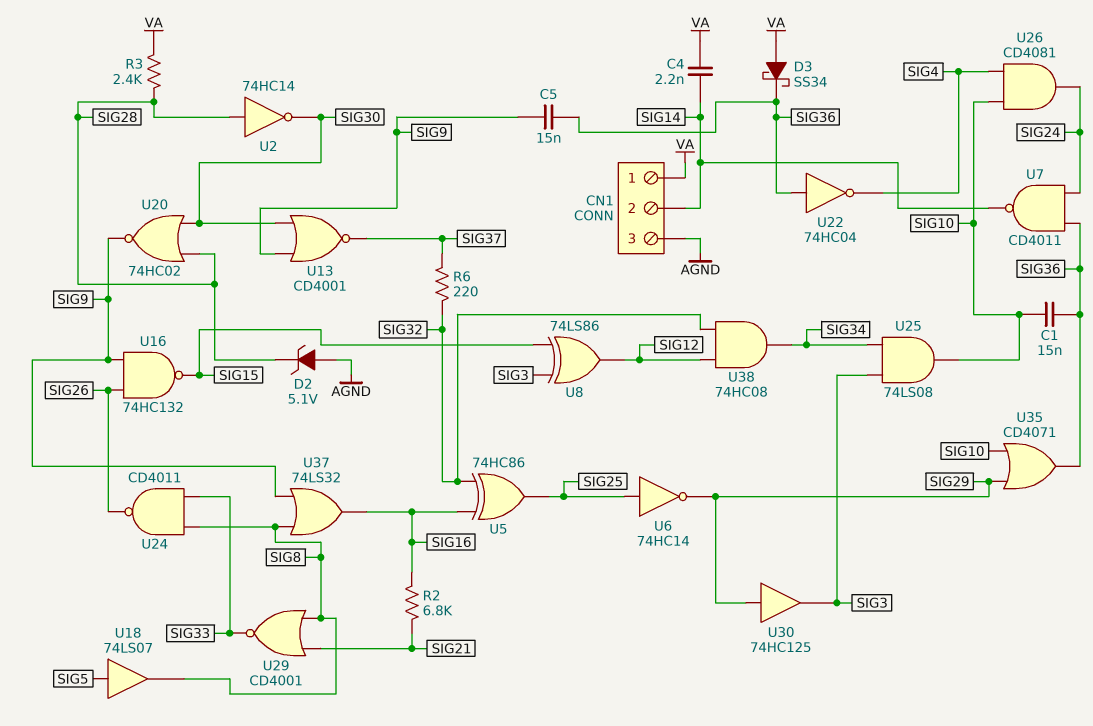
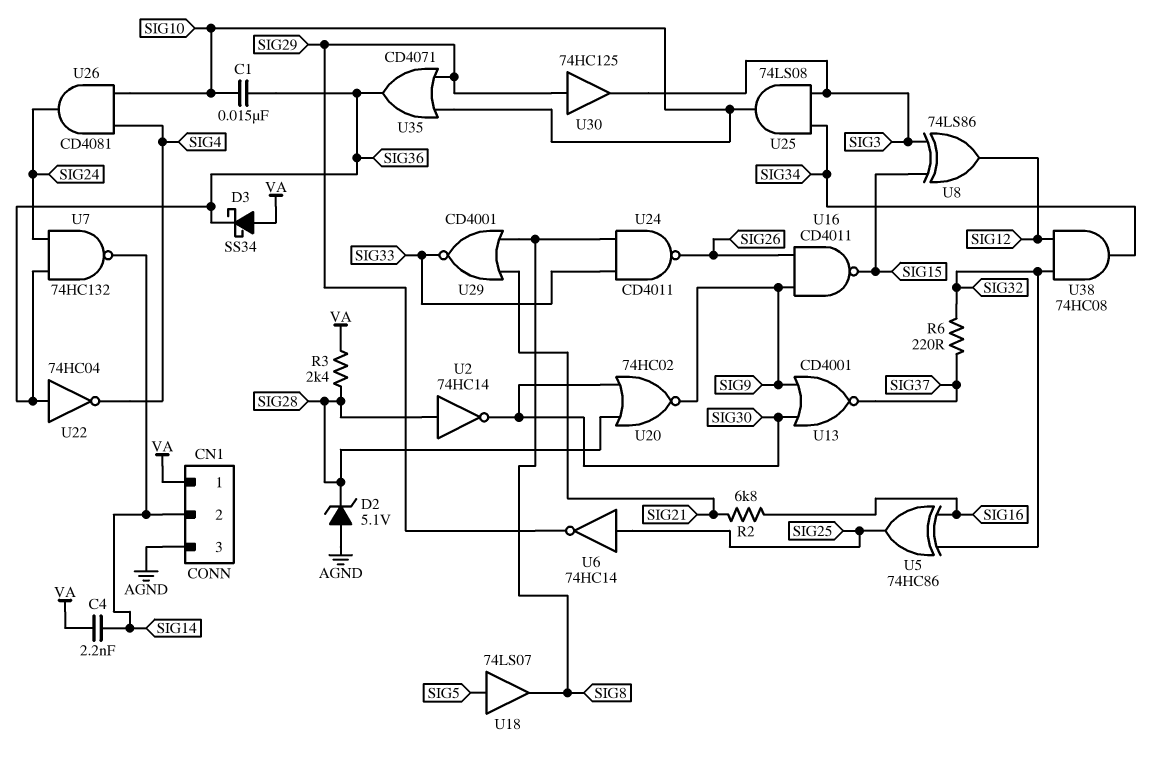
C5: 15nF (SIG9, SIG36) -> none
U7: NAND CD4011 (in SIG24, in SIG36, out SIG14) -> NAND 74HC132 (in SIG24, in SIG36, out SIG14)
U16: NAND 74HC132 (in SIG9, in SIG26, out SIG15) -> NAND CD4011 (in SIG9, in SIG26, out SIG15)
U37: OR 74LS32 (in SIG8, in SIG9, out SIG16) -> none

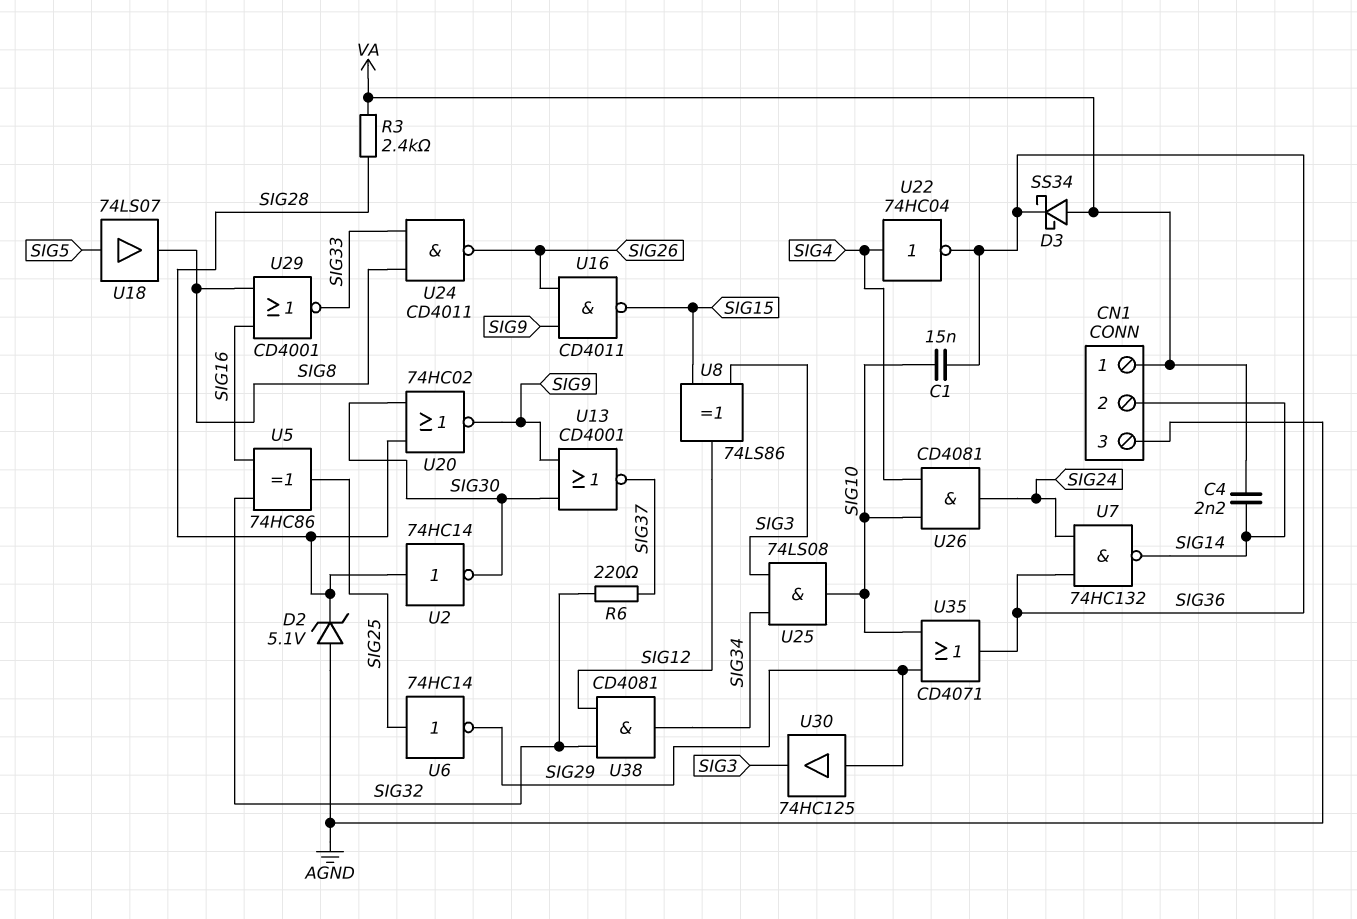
R2: 6.8k (SIG16, SIG21) -> none
U22: NOT 74HC04 (in SIG36, out SIG4) -> NOT 74HC04 (in SIG4, out SIG36)
U29: NOR CD4001 (in SIG8, in SIG21, out SIG33) -> NOR CD4001 (in SIG8, in SIG16, out SIG33)
U38: AND 74HC08 (in SIG12, in SIG32, out SIG34) -> AND CD4081 (in SIG12, in SIG32, out SIG34)

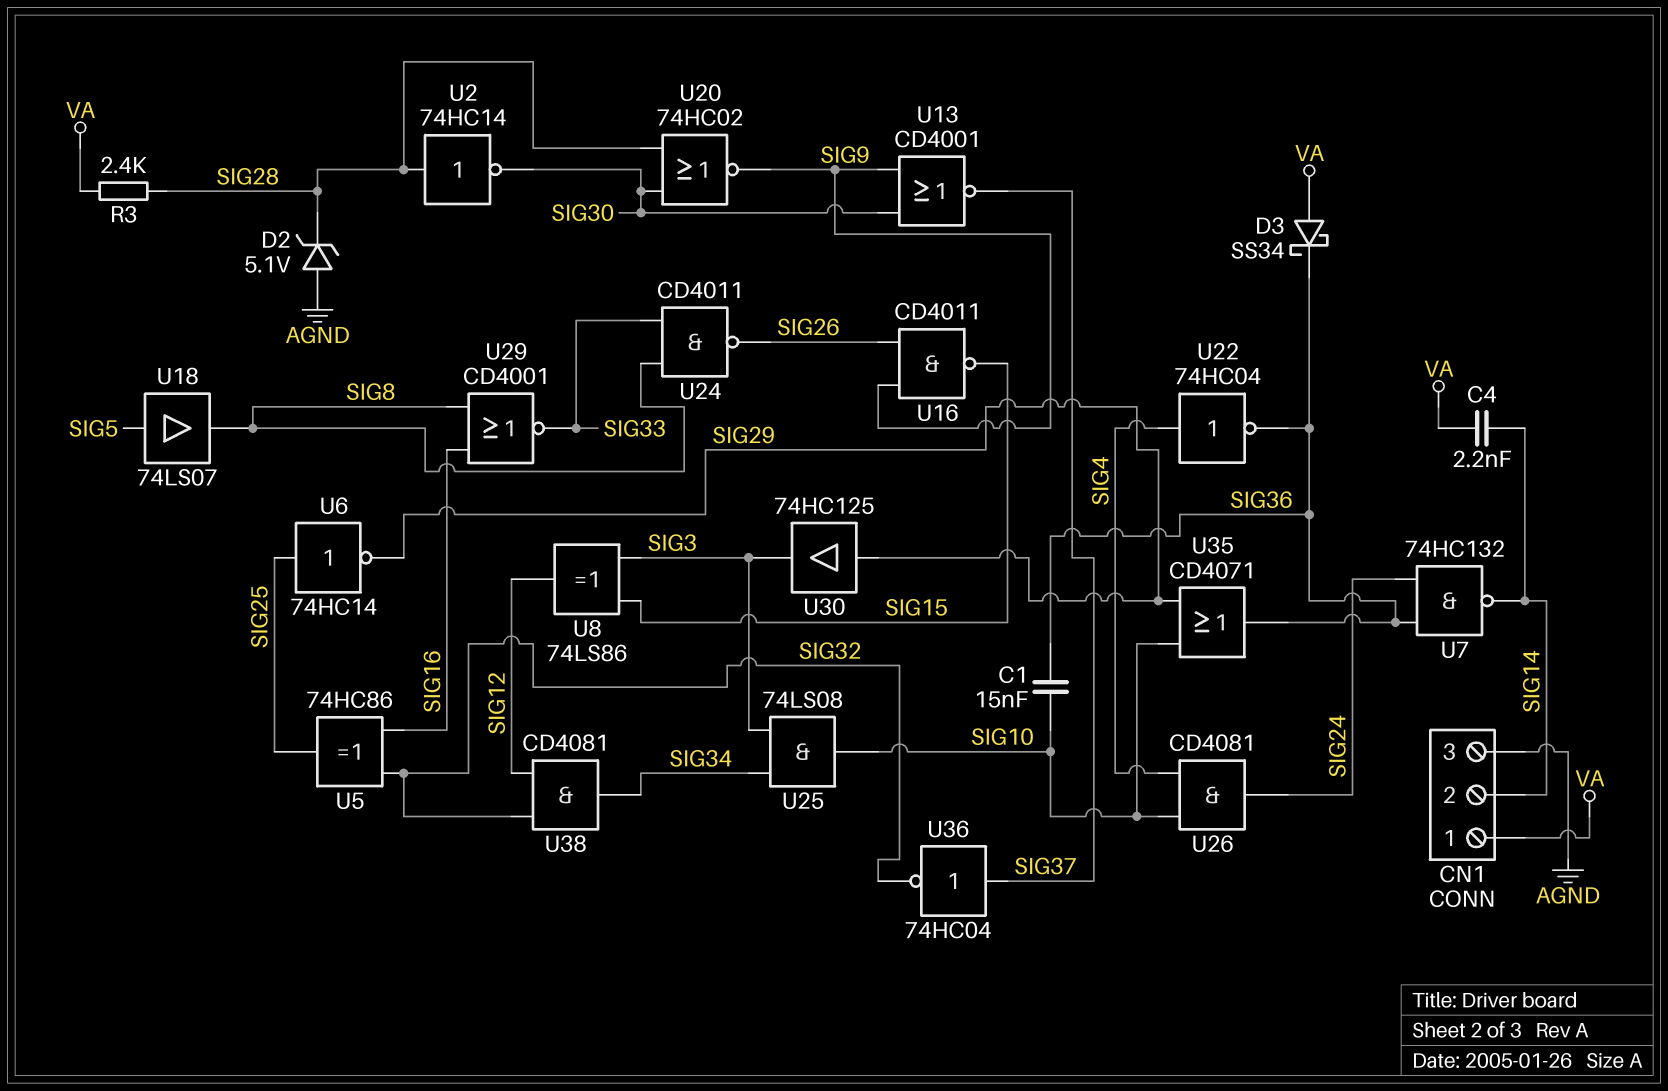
R6: 220 (SIG32, SIG37) -> none
U36: none -> NOT 74HC04 (in SIG37, out SIG32)

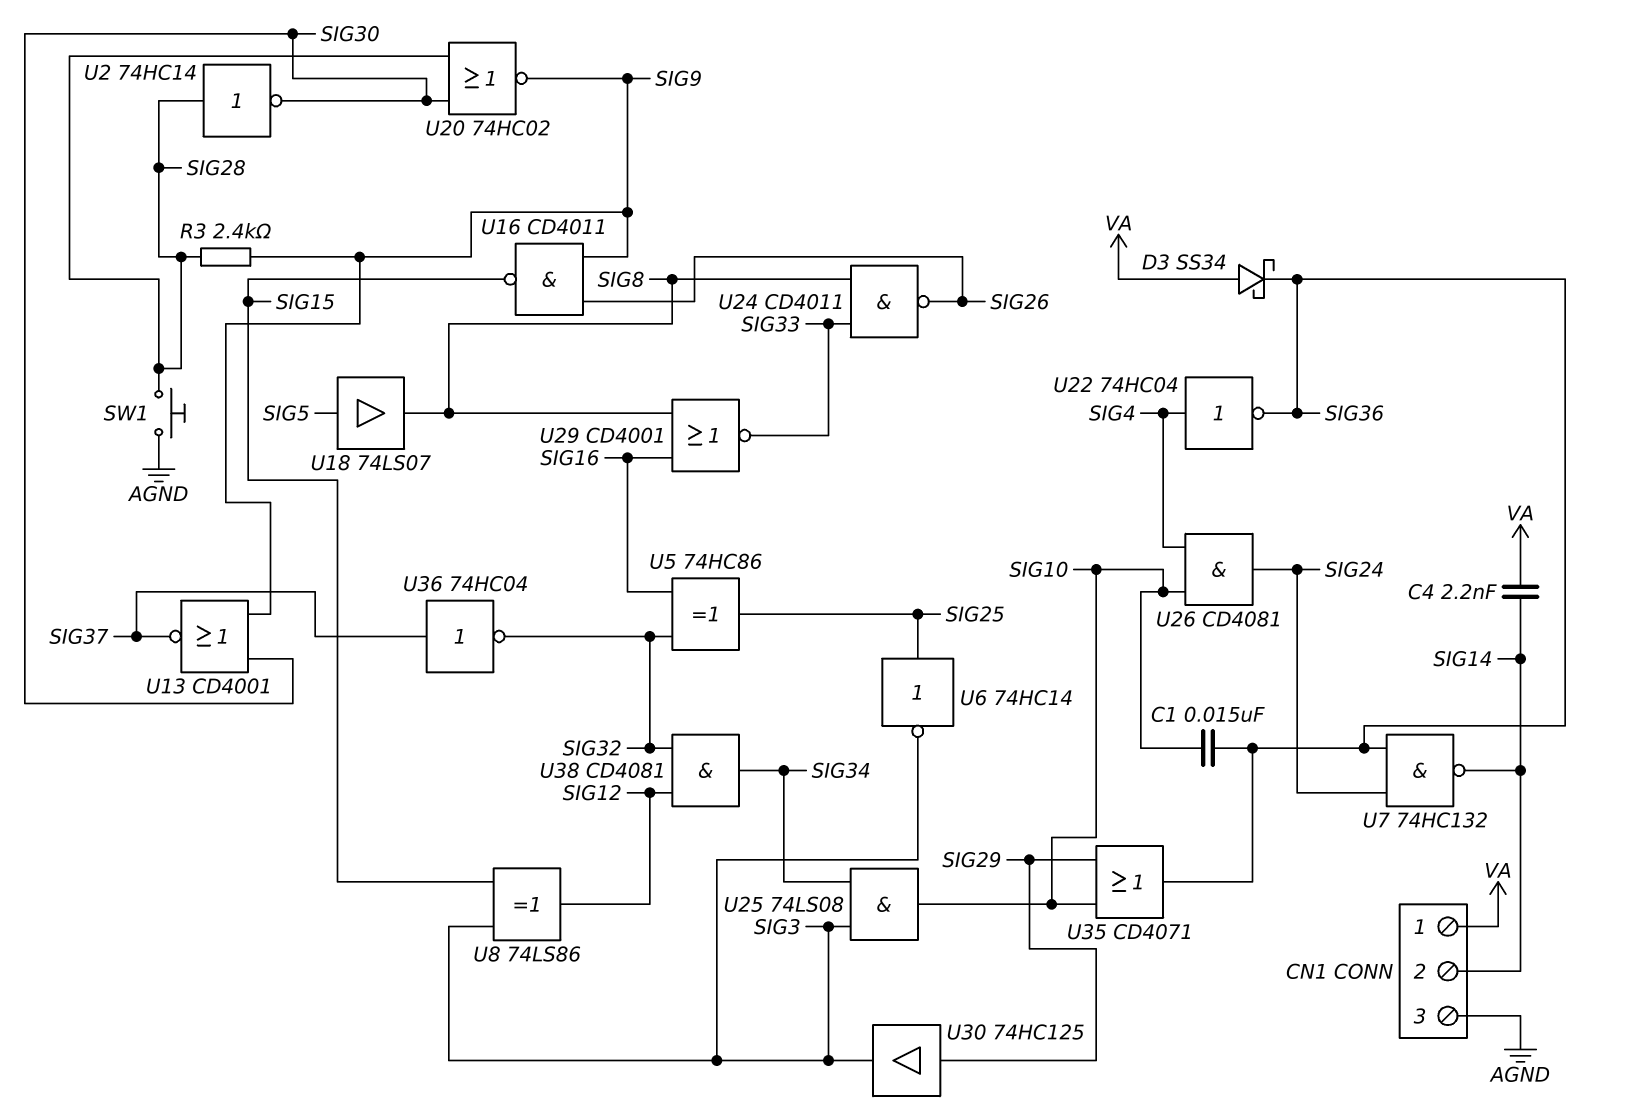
D2: zener 5.1V (A AGND, K SIG28) -> none
R3: 2.4k (SIG28, VA) -> 2.4k (SIG9, SIG28)
SW1: none -> button (AGND, SIG28)
U6: NOT 74HC14 (in SIG25, out SIG29) -> NOT 74HC14 (in SIG25, out SIG3)

